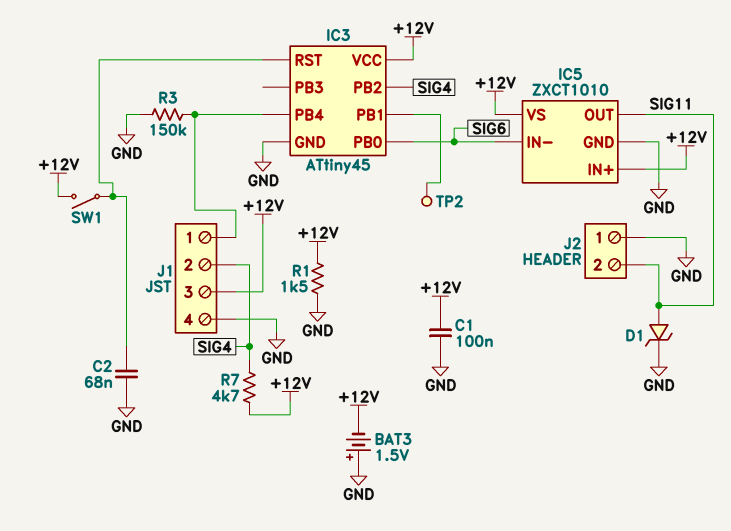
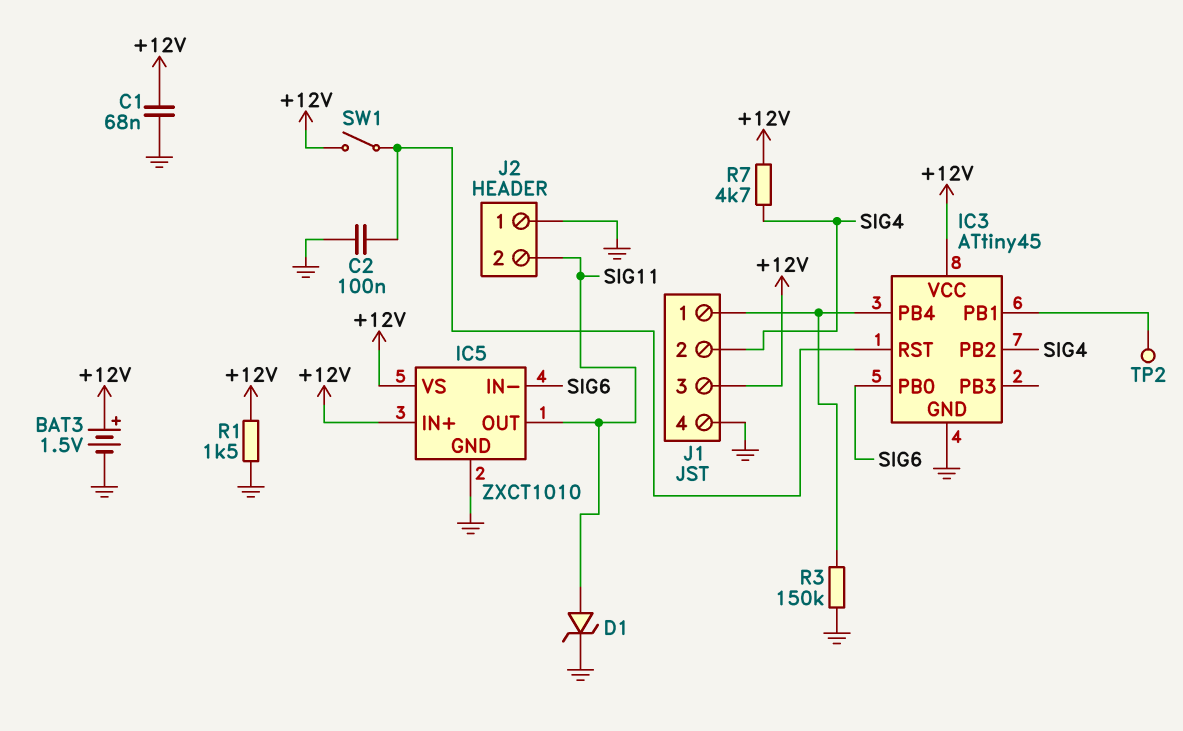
BAT3: 1.5V (plus GND, minus +12V) -> 1.5V (plus +12V, minus GND)
C1: 100nF (+12V, GND) -> 68nF (+12V, GND)
C2: 68nF (GND, IC3/RST) -> 100nF (GND, IC3/RST)

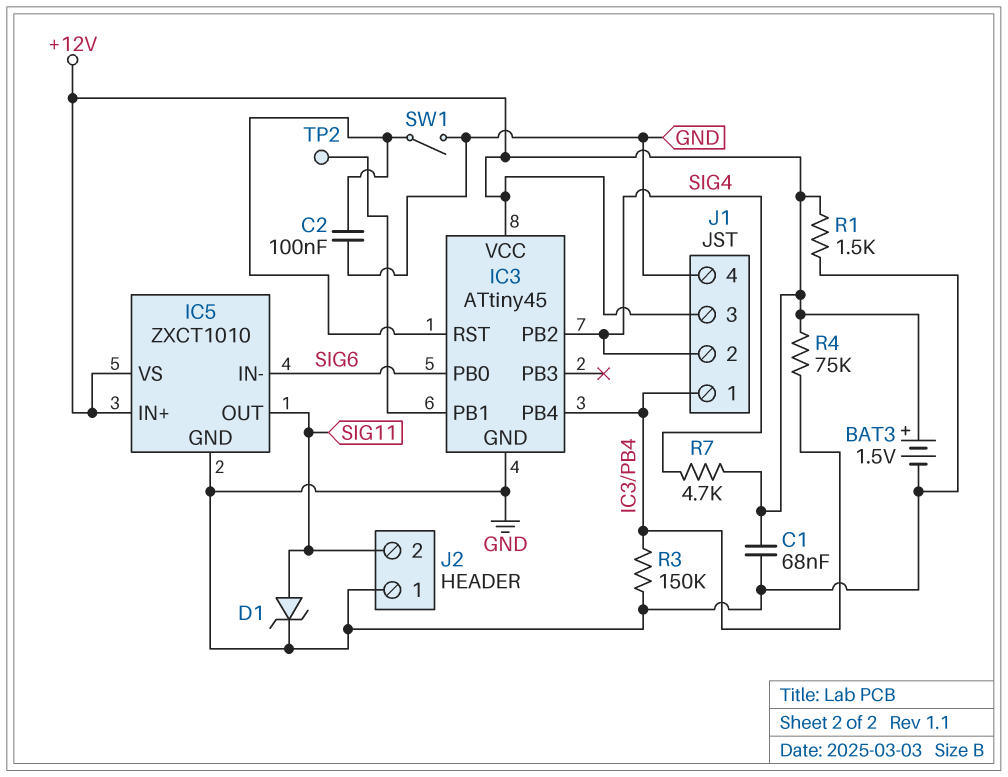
R4: none -> 75k (+12V, IC3/PB4)
SW1: switch (+12V, IC3/RST) -> switch (GND, IC3/RST)

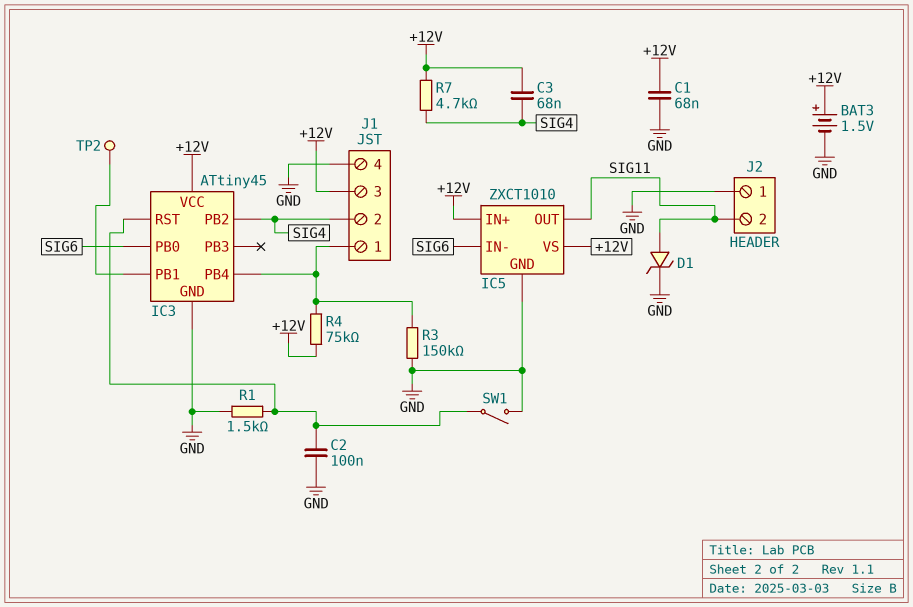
C3: none -> 68nF (+12V, SIG4)
R1: 1.5k (+12V, GND) -> 1.5k (GND, IC3/RST)

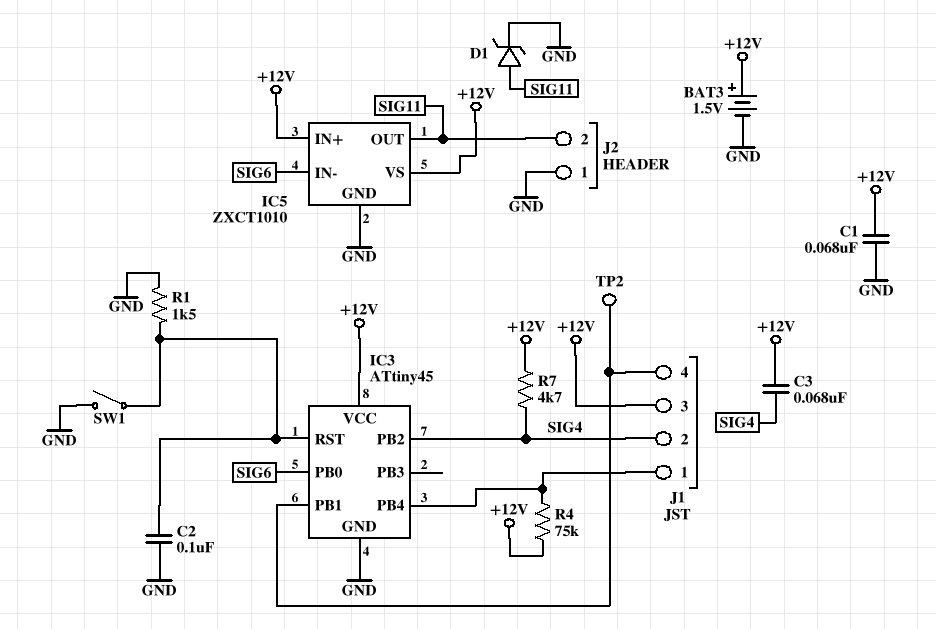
J1 pin 4: GND -> IC3/PB1
R3: 150k (GND, IC3/PB4) -> none

